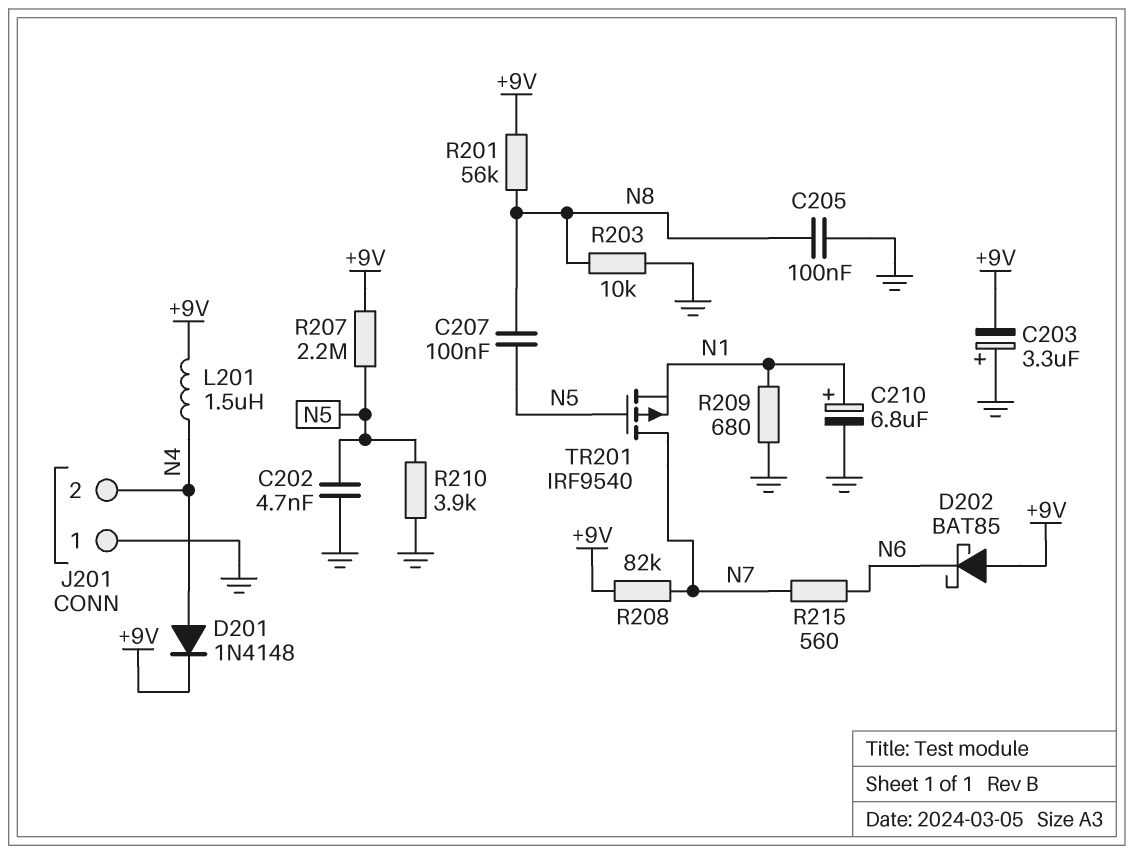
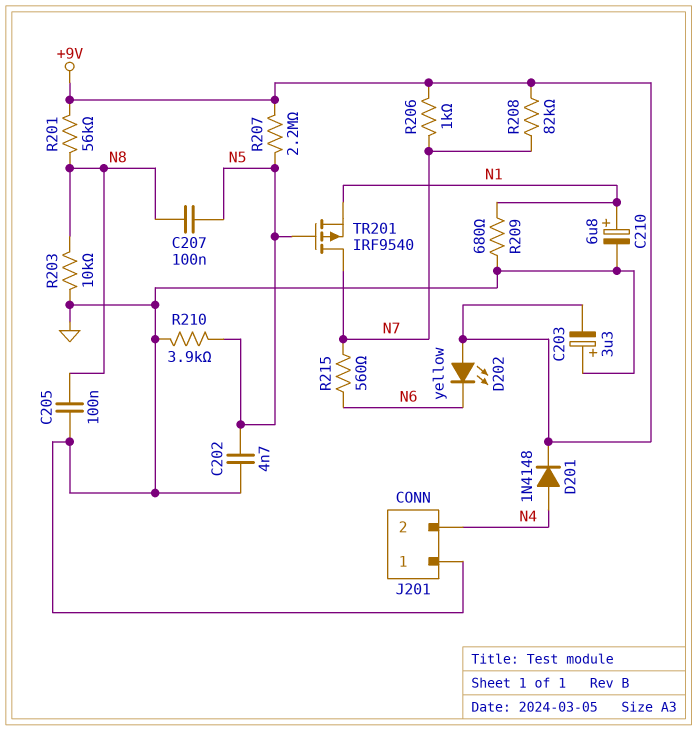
D202: schottky BAT85 (A +9V, K N6) -> LED yellow (A +9V, K N6)
L201: 1.5uH (+9V, N4) -> none
R206: none -> 1k (+9V, N7)

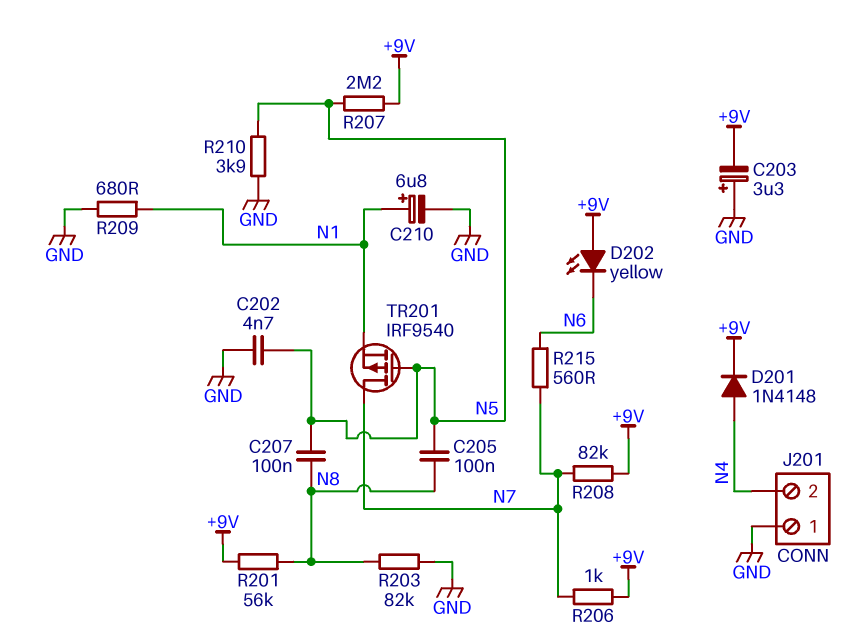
C205: 100nF (GND, N8) -> 100nF (N5, N8)
R203: 10k (GND, N8) -> 82k (GND, N8)

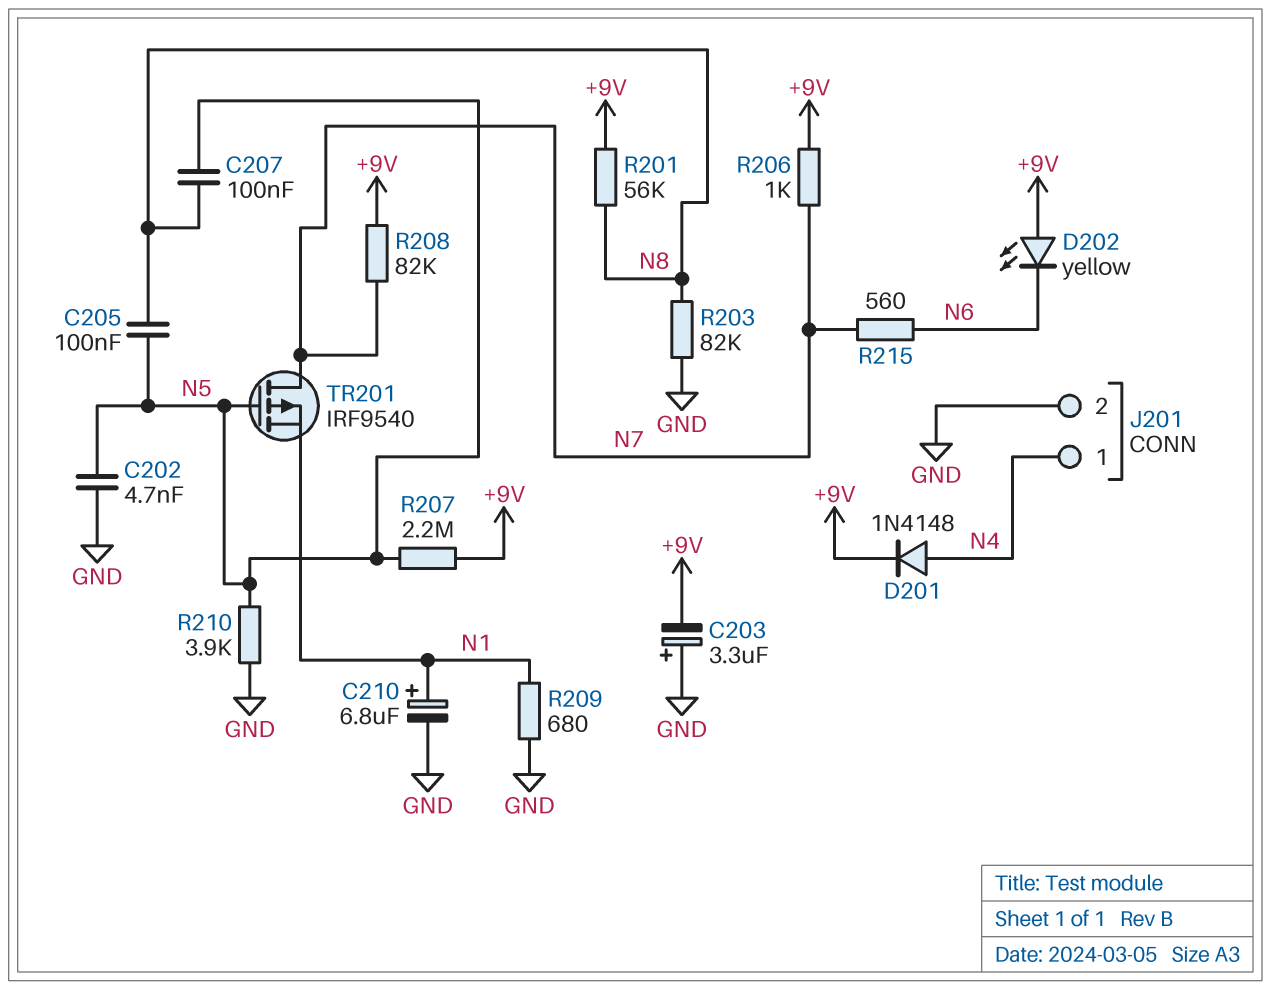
J201 pin 1: GND -> N4
J201 pin 2: N4 -> GND

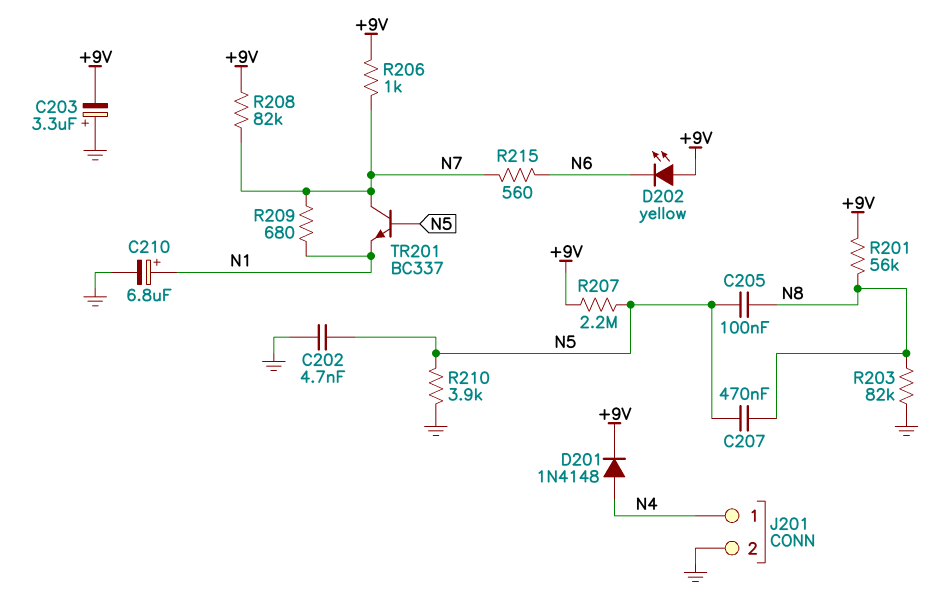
C207: 100nF (N5, N8) -> 470nF (N5, N8)
R209: 680 (GND, N1) -> 680 (N1, N7)
TR201: PMOS IRF9540 (G N5, D N7, S N1) -> NPN BC337 (B N5, C N7, E N1)

